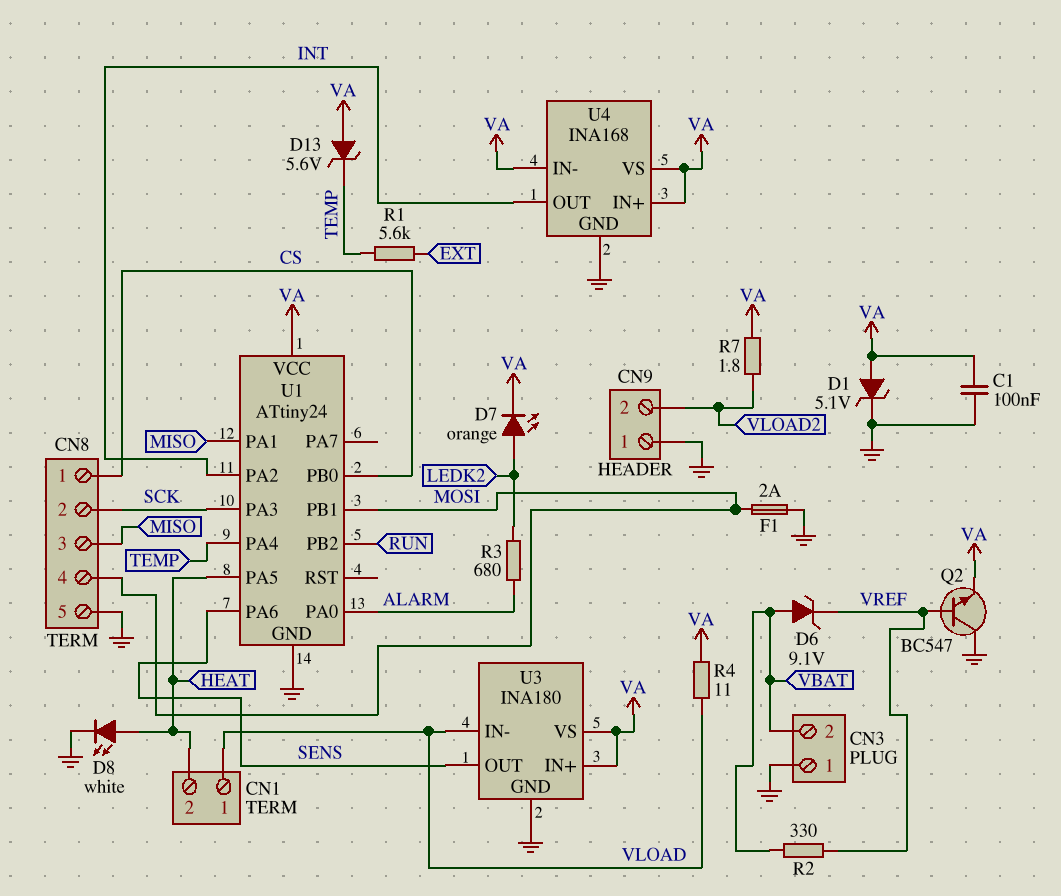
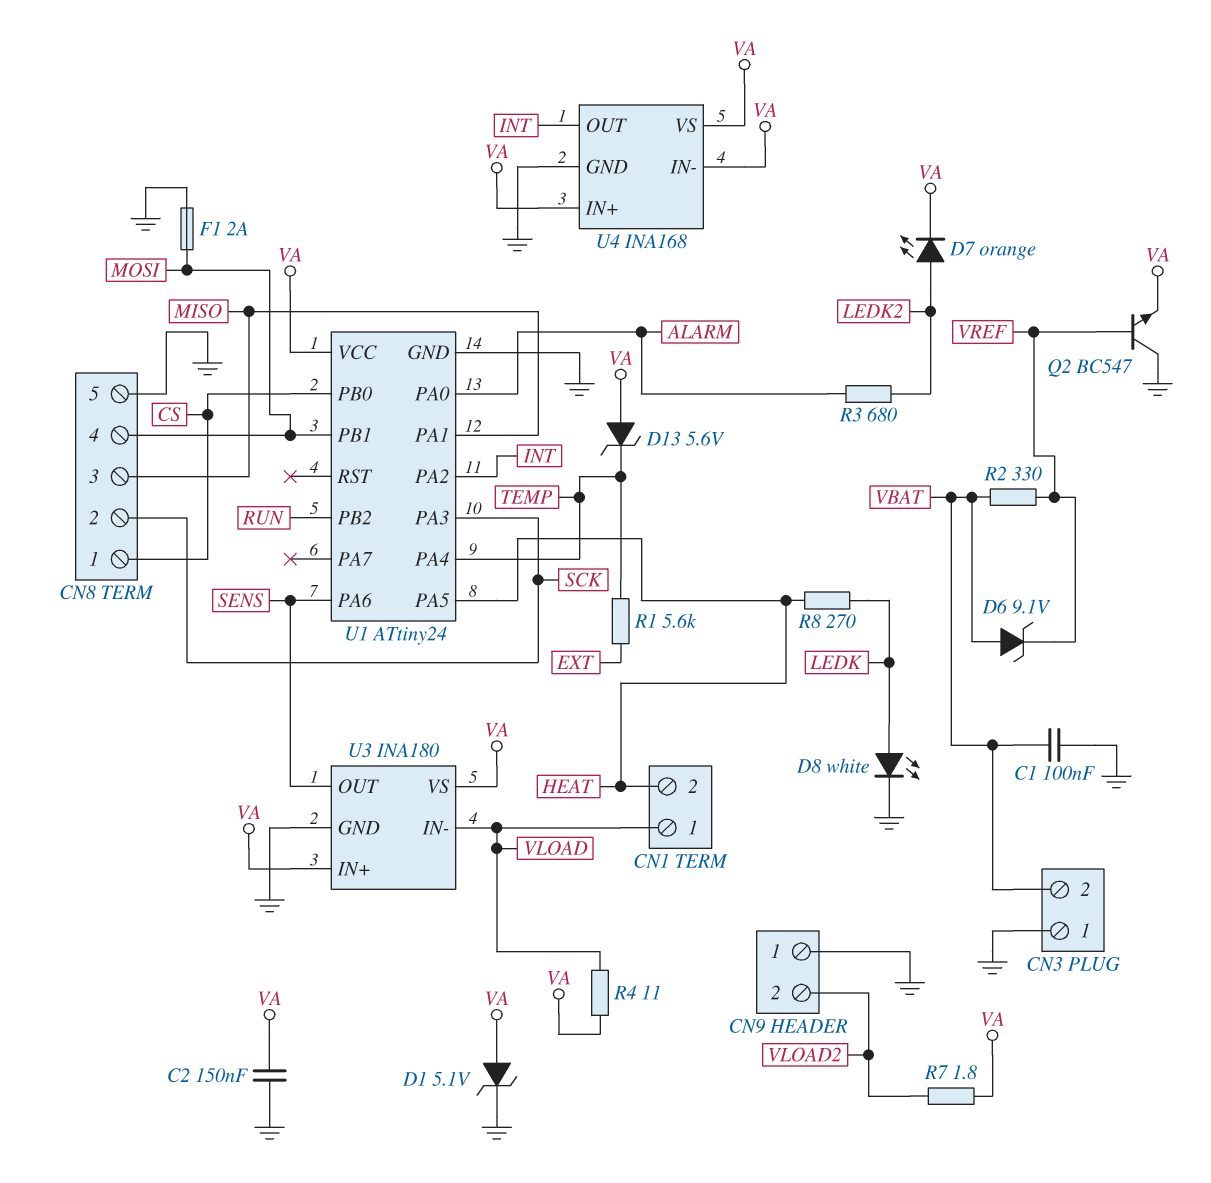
C1: 100nF (GND, VA) -> 100nF (GND, VBAT)
C2: none -> 150nF (GND, VA)
D8: LED white (A HEAT, K GND) -> LED white (A LEDK, K GND)
R8: none -> 270 (HEAT, LEDK)

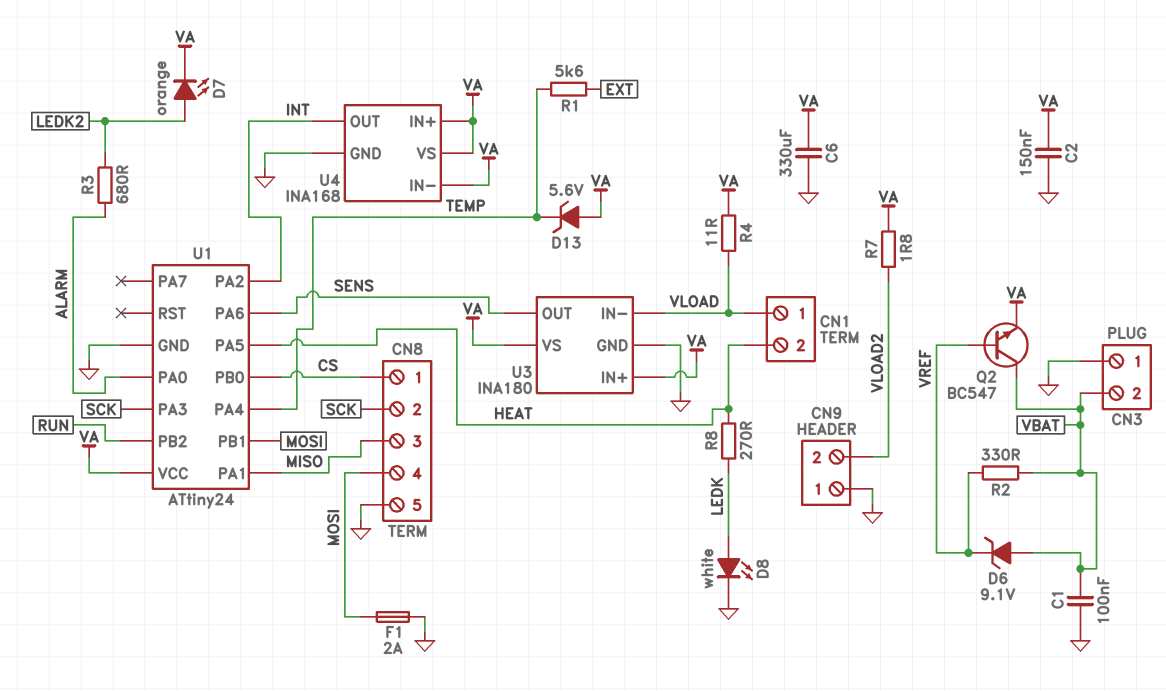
C6: none -> 330uF (GND, VA)
D1: zener 5.1V (A VA, K GND) -> none
Q2: NPN BC547 (B VREF, C GND, E VA) -> NPN BC547 (B VREF, C VBAT, E VA)

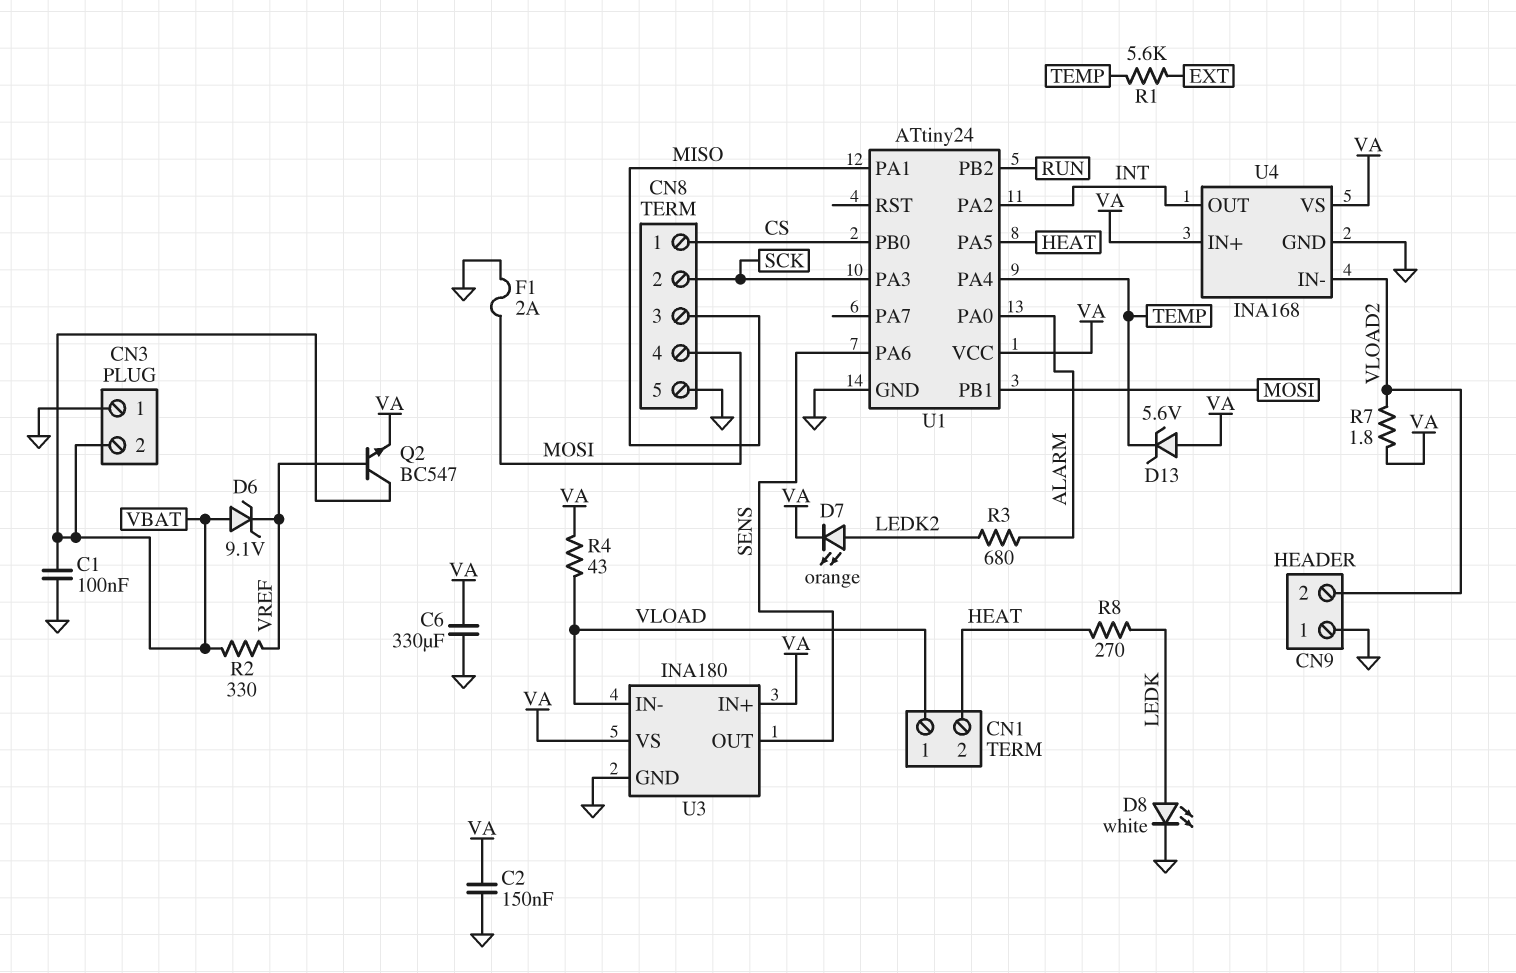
R4: 11 (VA, VLOAD) -> 43 (VA, VLOAD)
U4 pin IN-: VA -> VLOAD2

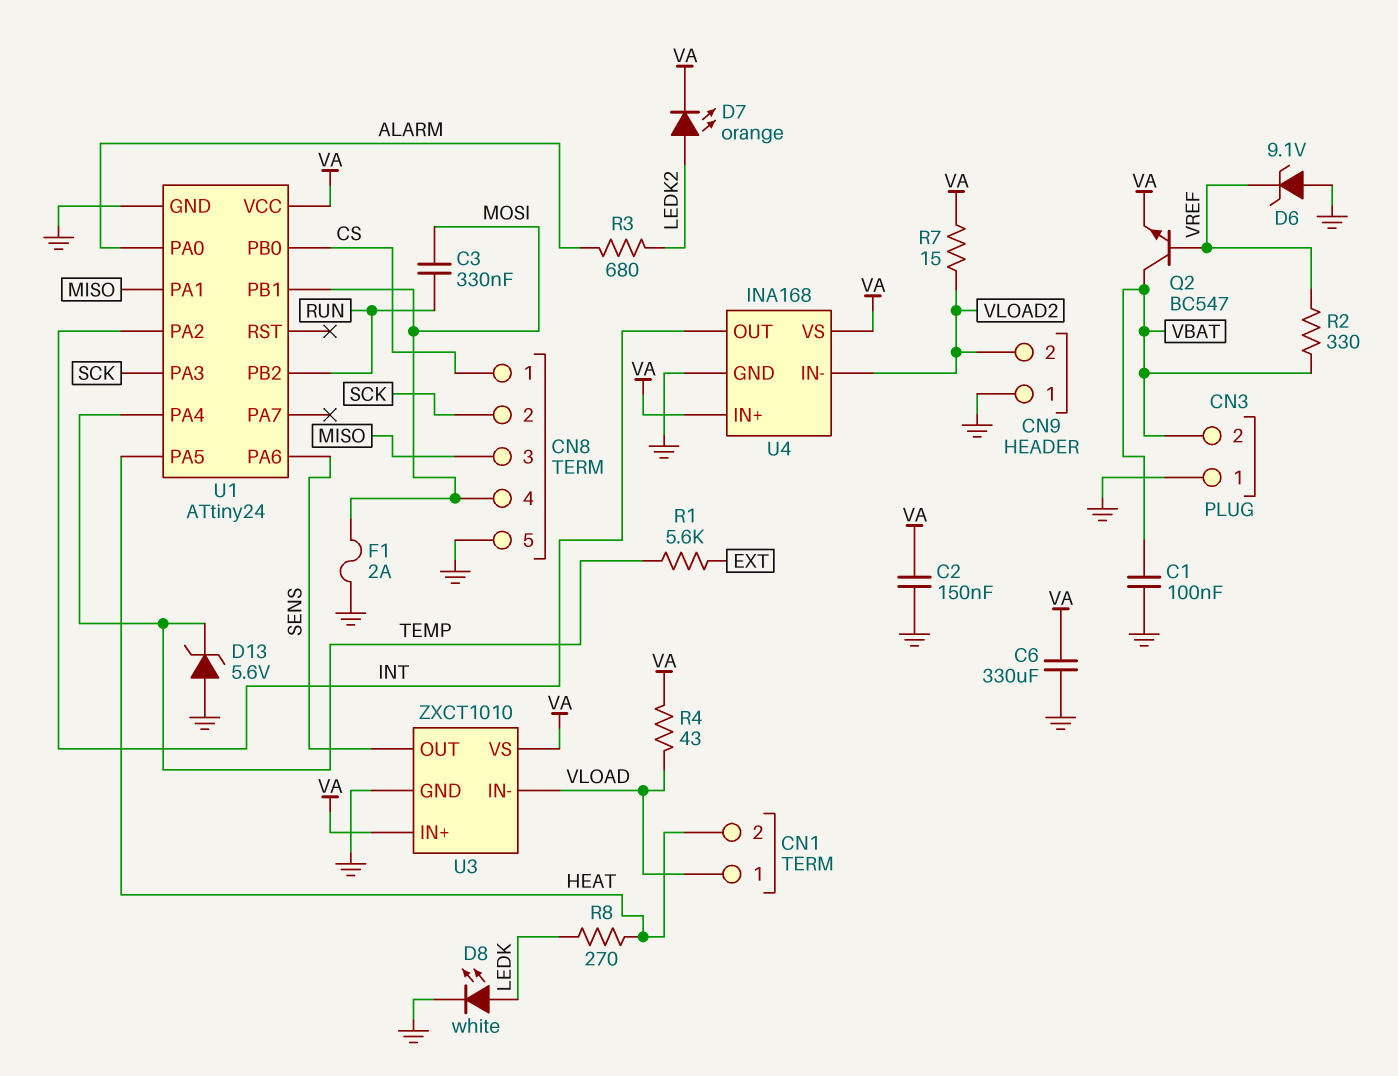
C3: none -> 330nF (MOSI, RUN)
D6: zener 9.1V (A VBAT, K VREF) -> zener 9.1V (A GND, K VREF)
D13: zener 5.6V (A VA, K TEMP) -> zener 5.6V (A GND, K TEMP)
R7: 1.8 (VA, VLOAD2) -> 15 (VA, VLOAD2)
U3: INA180 -> ZXCT1010

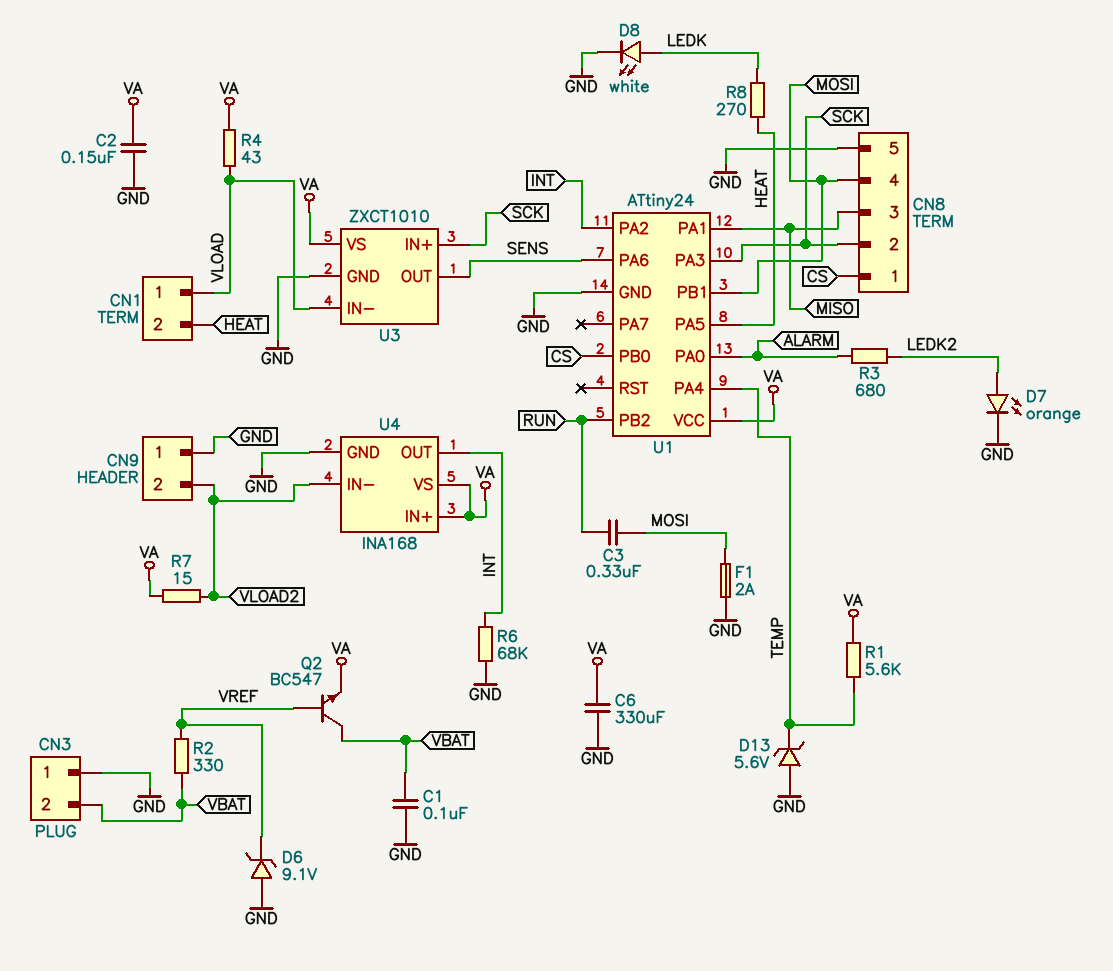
D7: LED orange (A LEDK2, K VA) -> LED orange (A LEDK2, K GND)
R1: 5.6k (EXT, TEMP) -> 5.6k (TEMP, VA)
R6: none -> 68k (GND, INT)
U3 pin IN+: VA -> SCK

